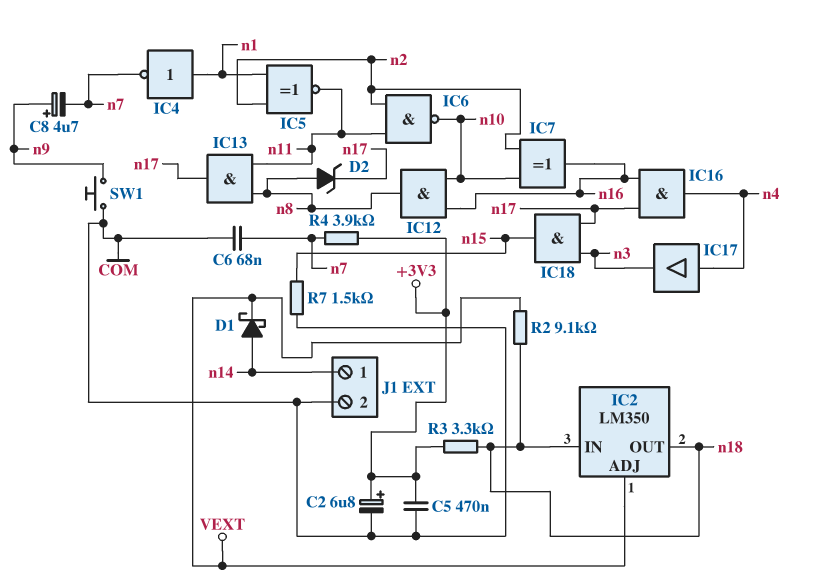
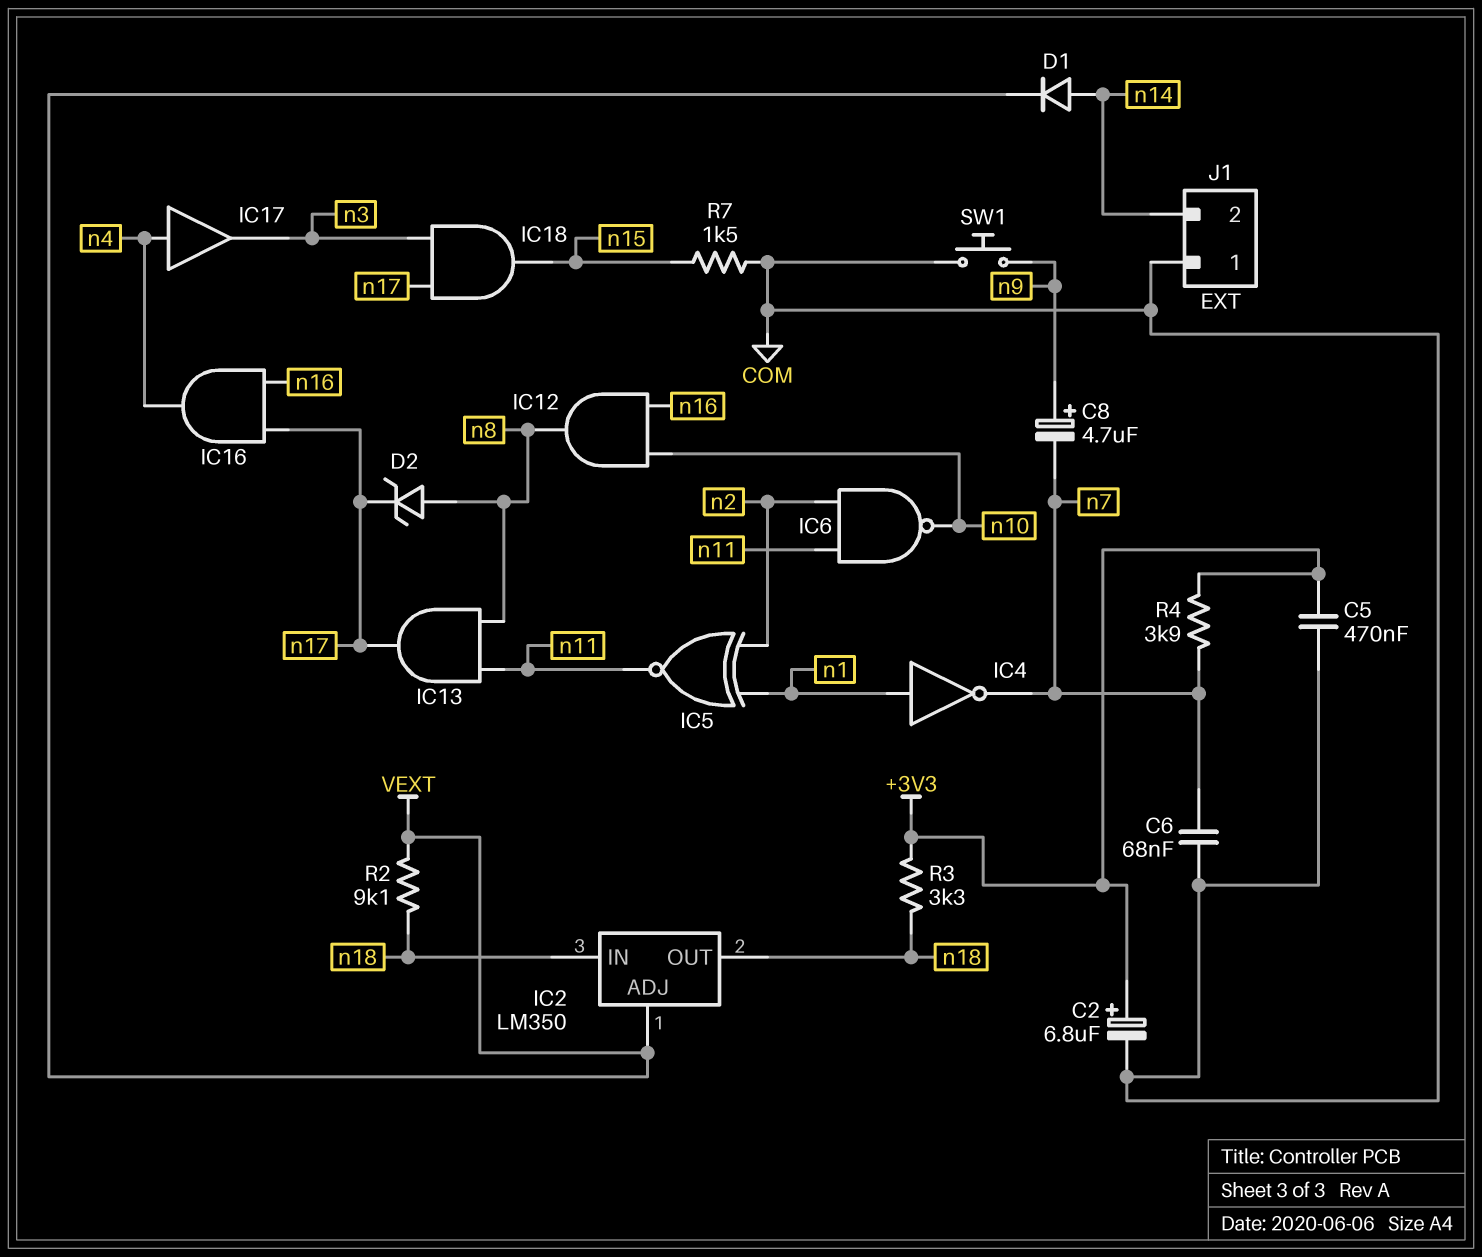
D1: schottky (A n14, K VEXT) -> diode (A n14, K VEXT)
IC7: XOR (in n2, in n10, out n16) -> none
J1 pin 1: n14 -> COM
J1 pin 2: COM -> n14

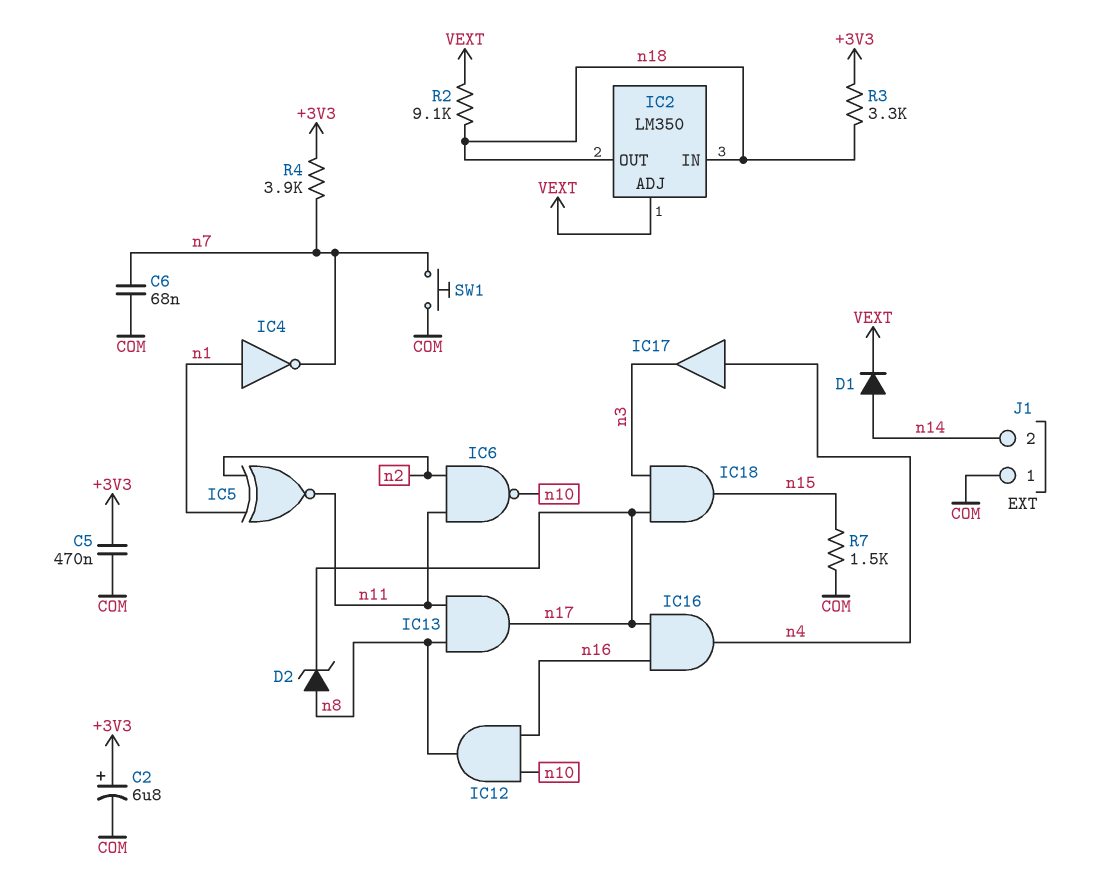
C8: 4.7uF (plus n9, minus n7) -> none
SW1: button (COM, n9) -> button (COM, n7)

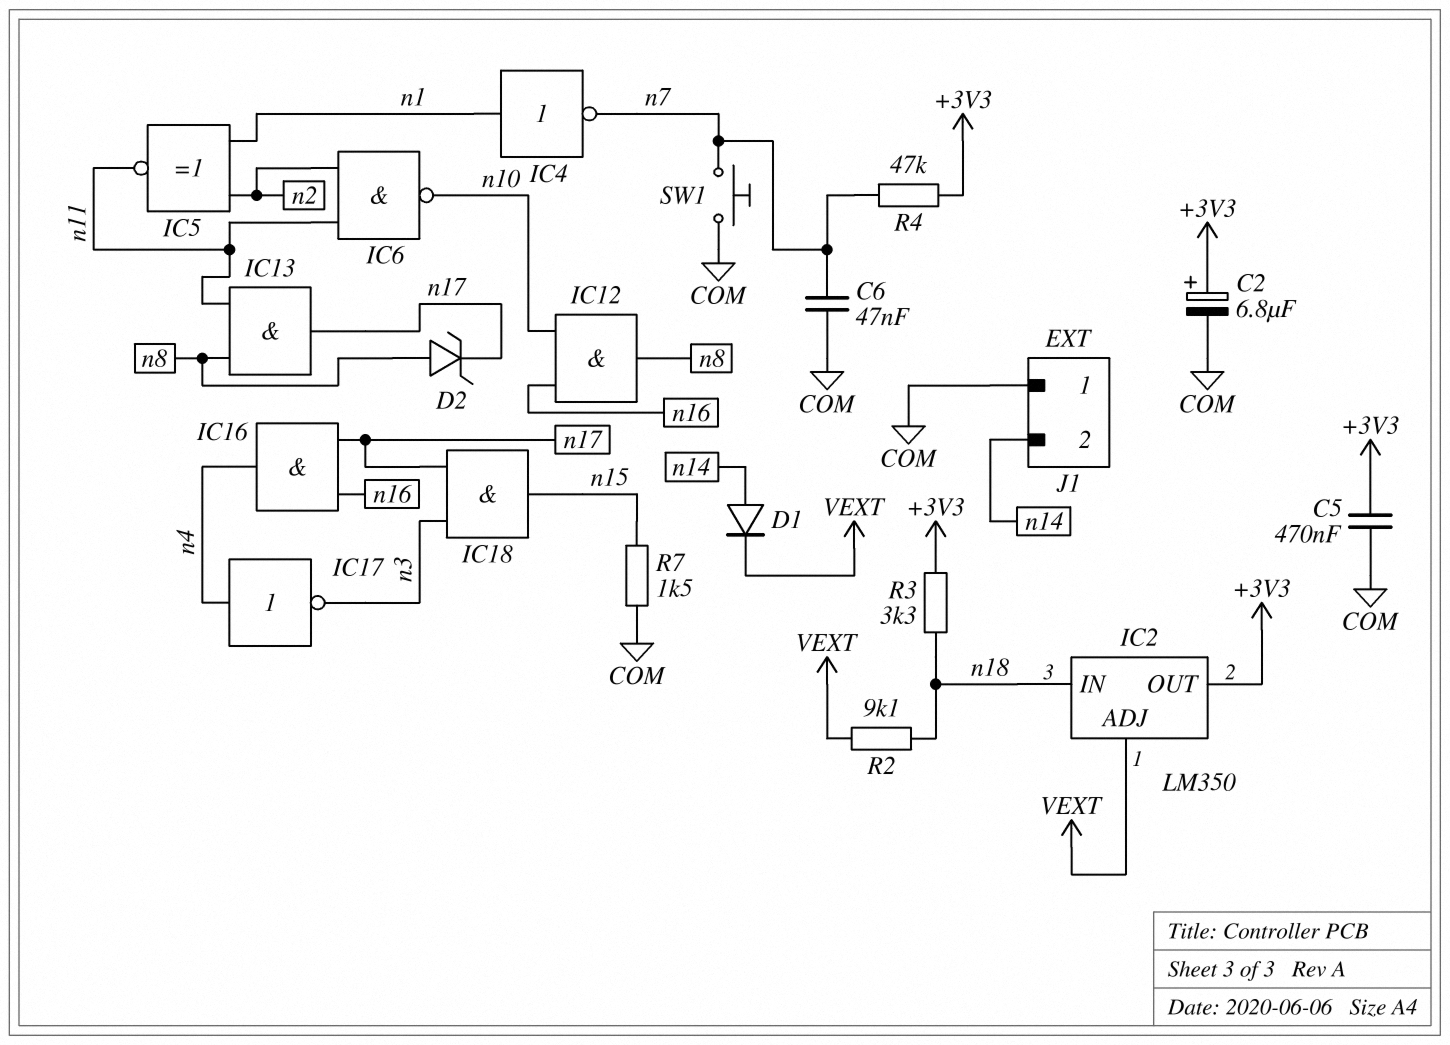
C6: 68nF (COM, n7) -> 47nF (COM, n7)
IC2 pin OUT: n18 -> +3V3
IC17: buffer (in n4, out n3) -> NOT (in n4, out n3)
R4: 3.9k (+3V3, n7) -> 47k (+3V3, n7)

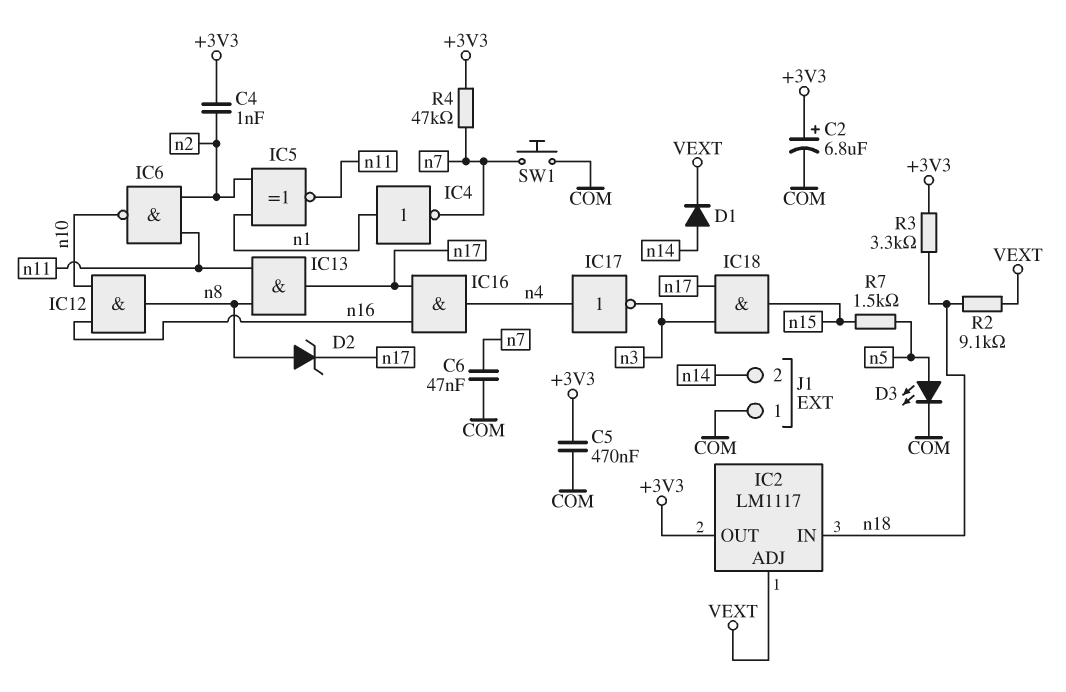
C4: none -> 1nF (+3V3, n2)
D3: none -> LED (A n5, K COM)
IC2: LM350 -> LM1117
R7: 1.5k (COM, n15) -> 1.5k (n5, n15)

